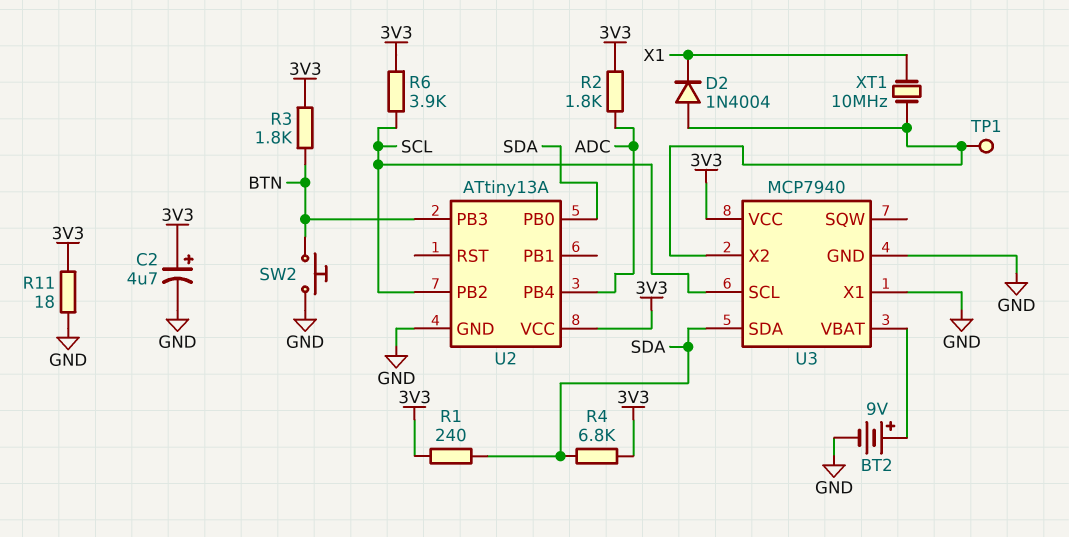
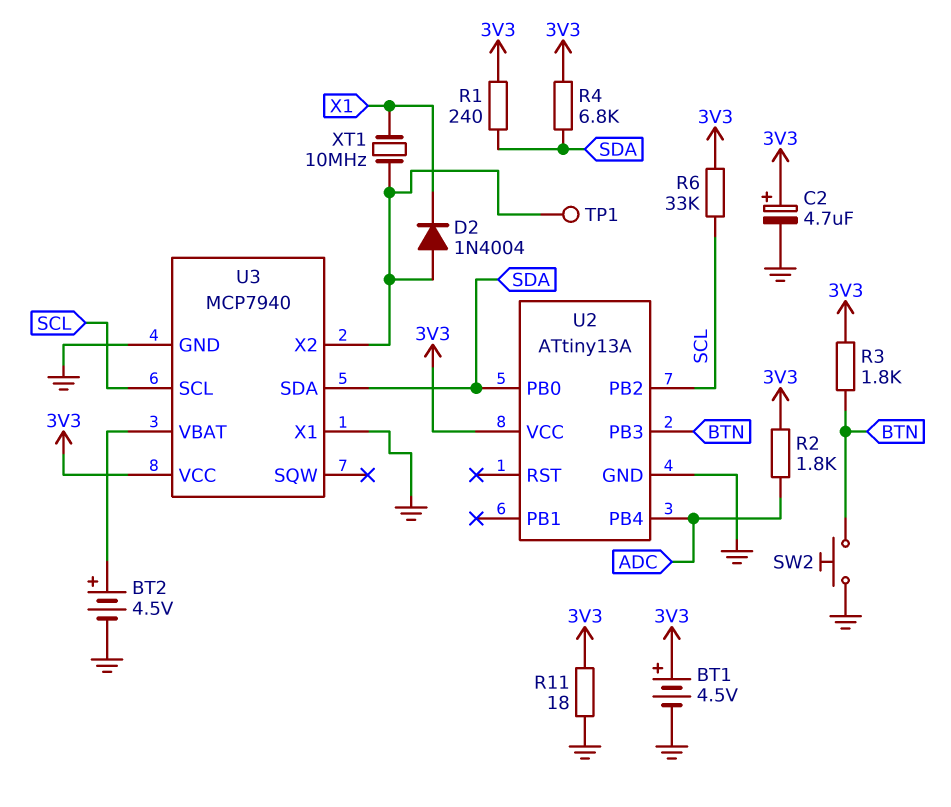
BT1: none -> 4.5V (plus 3V3, minus GND)
BT2: 9V (plus U3/VBAT, minus GND) -> 4.5V (plus U3/VBAT, minus GND)
R6: 3.9k (3V3, SCL) -> 33k (3V3, SCL)

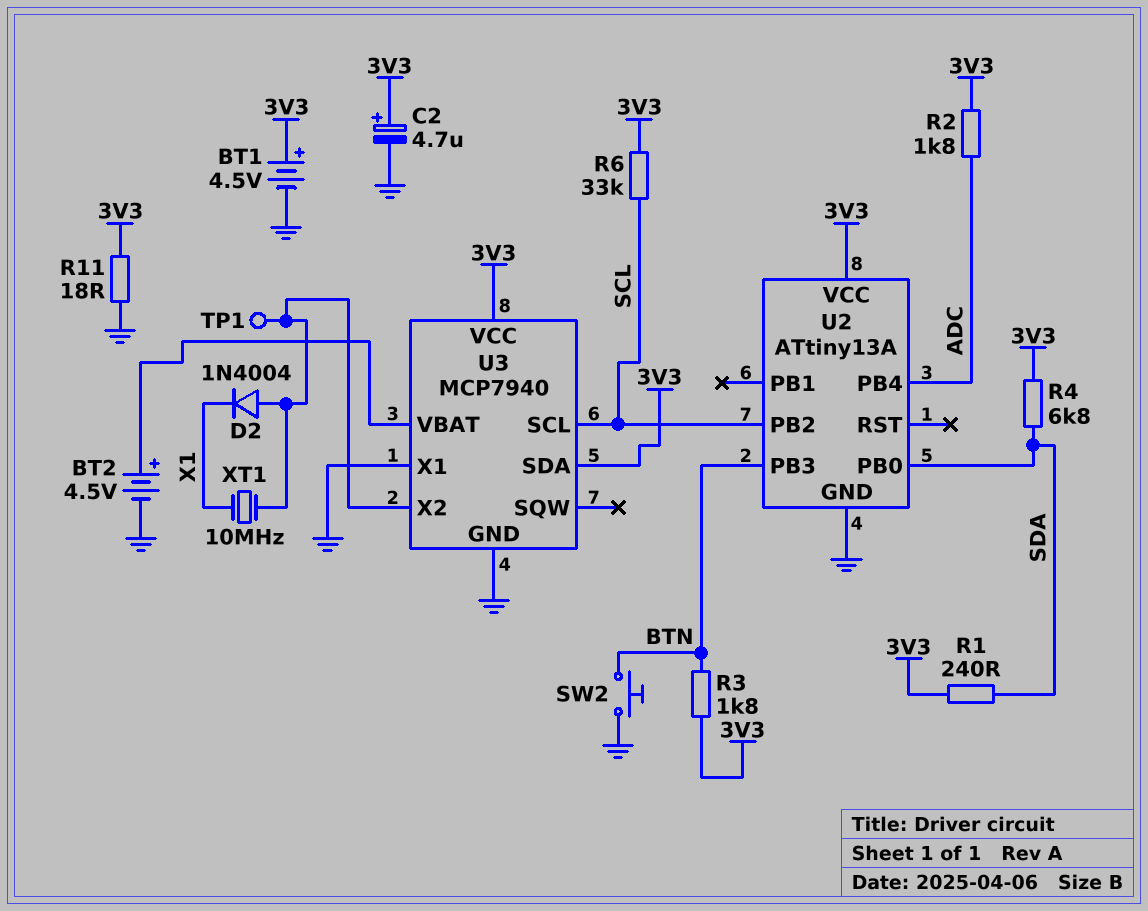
U3 pin SDA: SDA -> 3V3

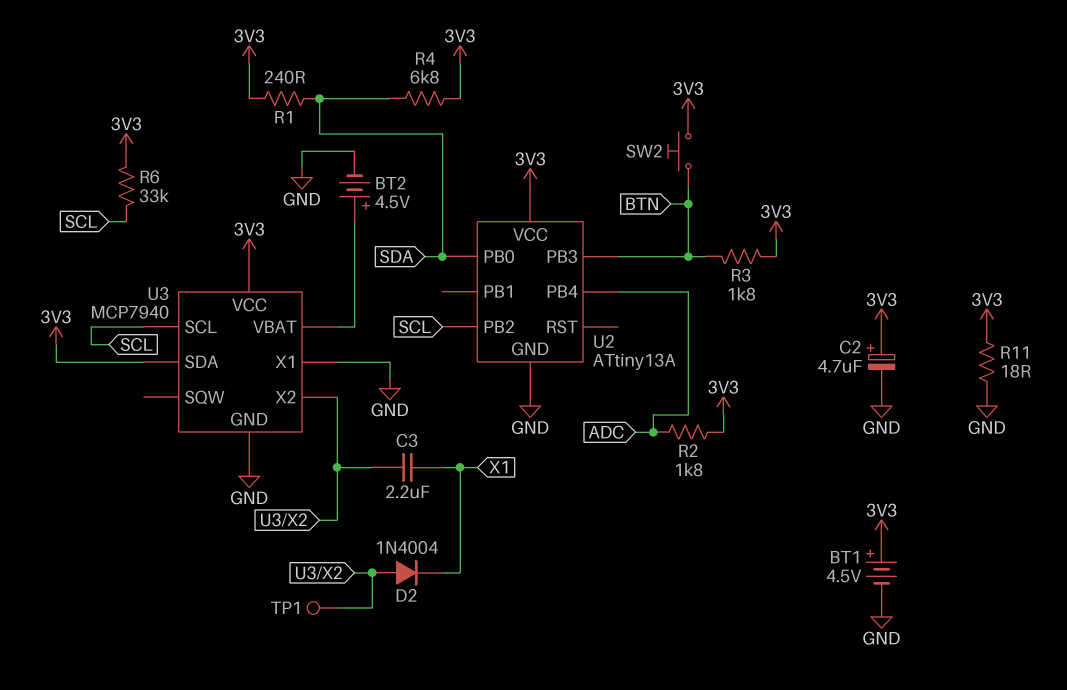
C3: none -> 2.2uF (U3/X2, X1)
SW2: button (BTN, GND) -> button (3V3, BTN)
XT1: 10MHz (U3/X2, X1) -> none

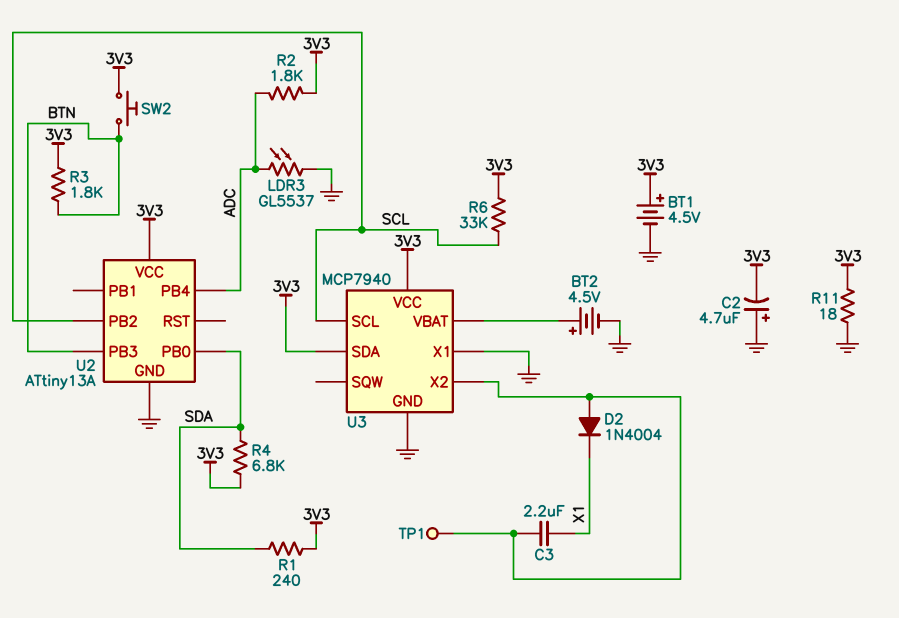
C2: 4.7uF (plus 3V3, minus GND) -> 4.7uF (plus GND, minus 3V3)
LDR3: none -> GL5537 (ADC, GND)

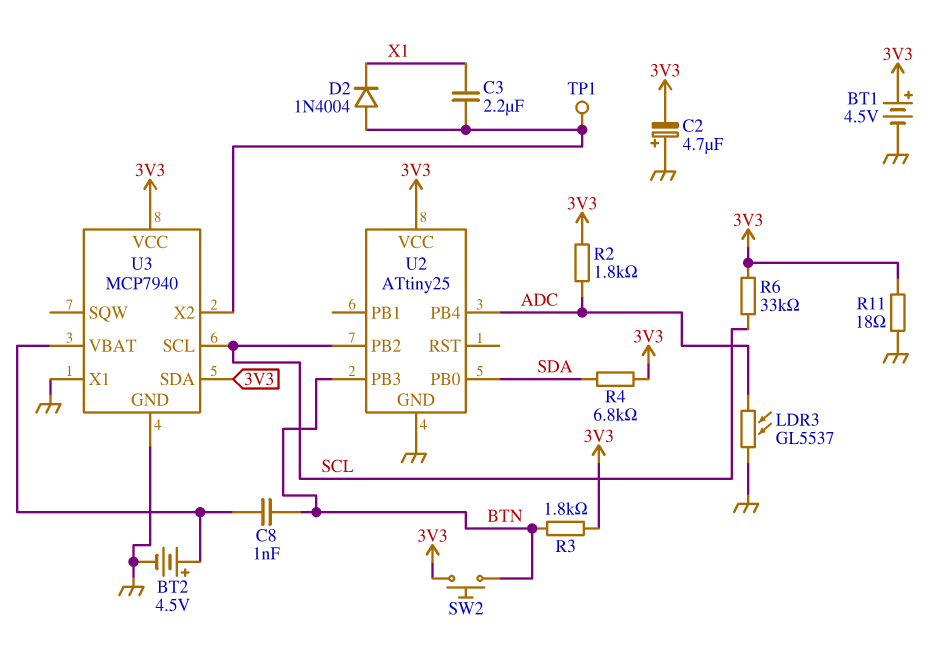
C8: none -> 1nF (BTN, U3/VBAT)
R1: 240 (3V3, SDA) -> none
U2: ATtiny13A -> ATtiny25

